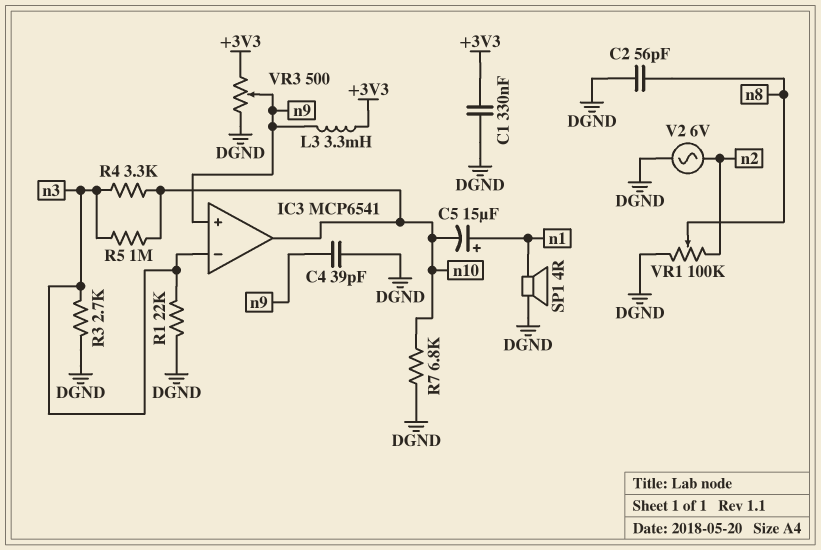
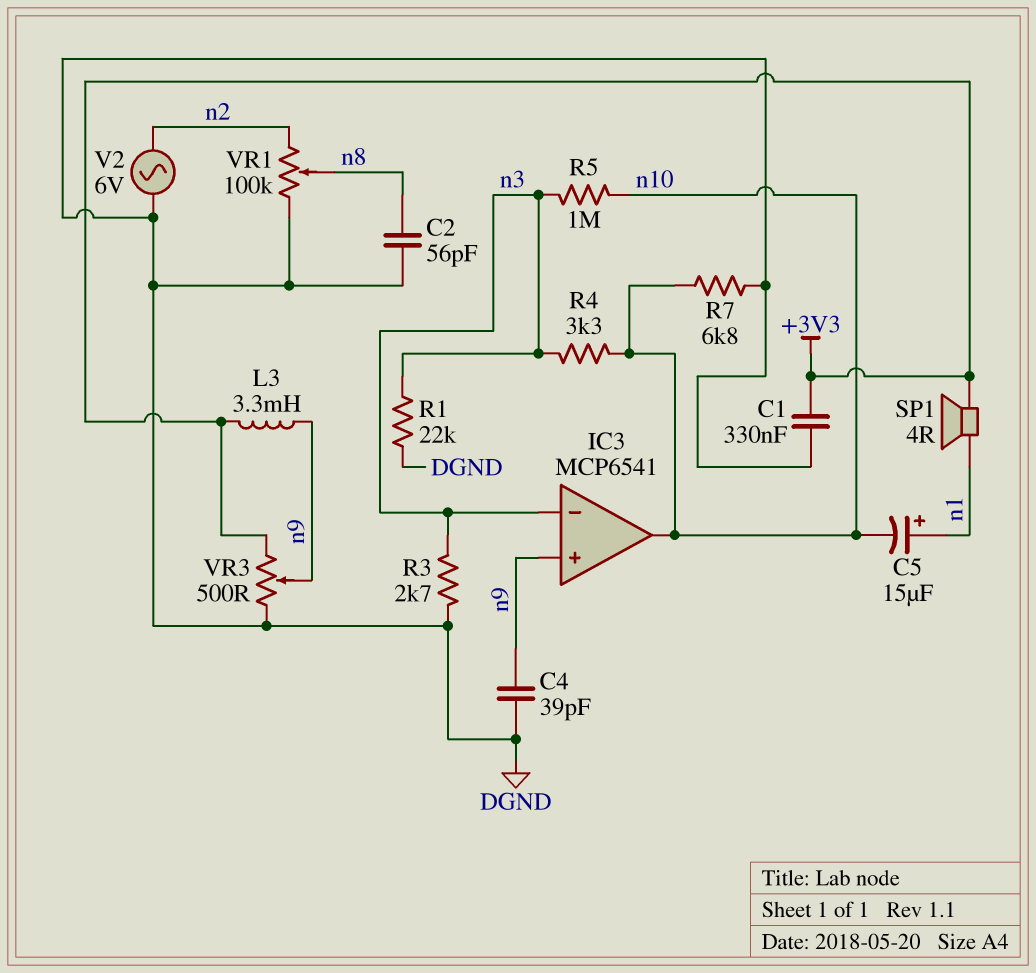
SP1: speaker 4R (DGND, n1) -> speaker 4R (+3V3, n1)

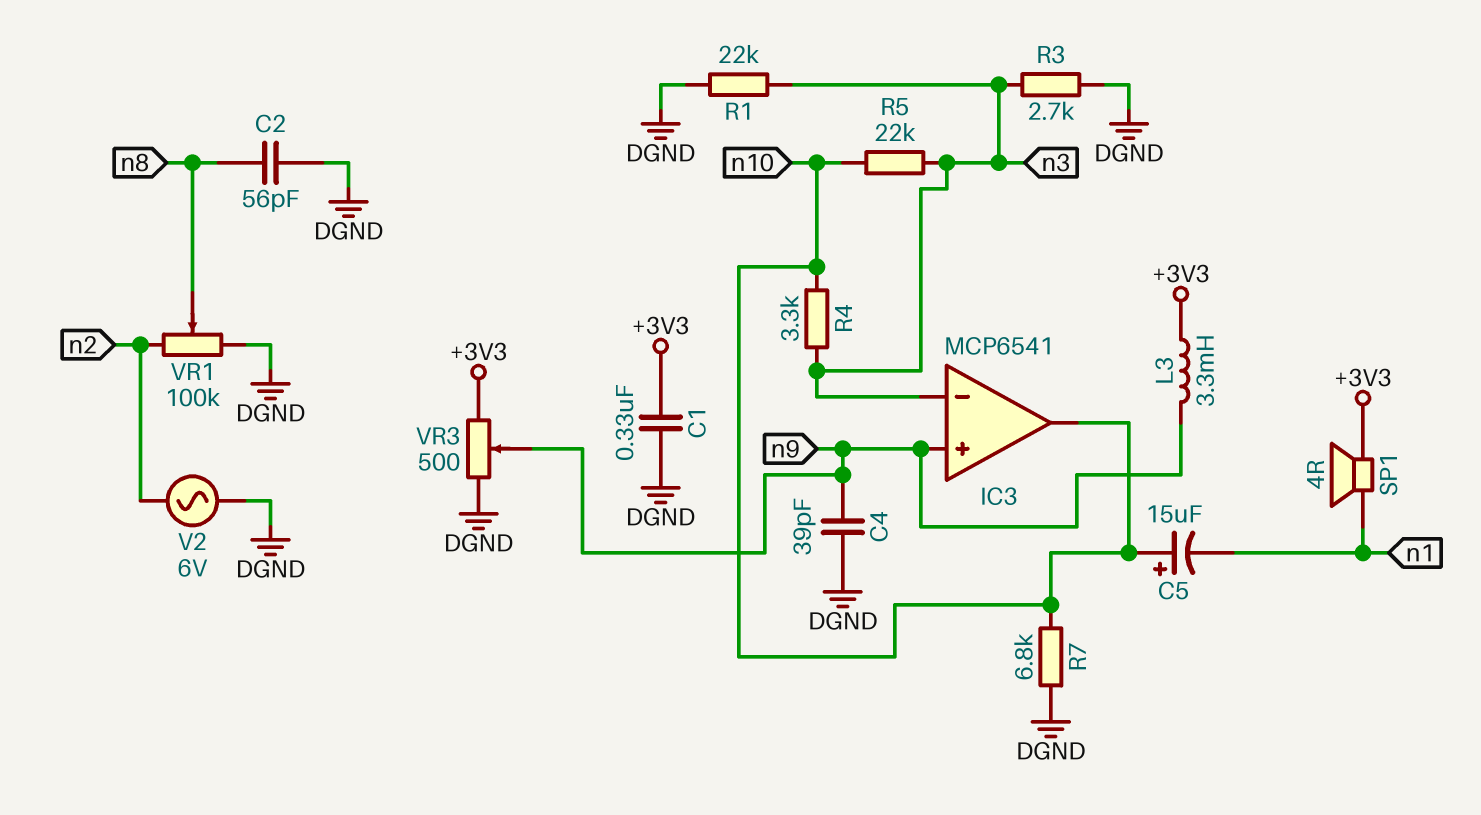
C5: 15uF (plus n1, minus n10) -> 15uF (plus n10, minus n1)
R5: 1M (n3, n10) -> 22k (n3, n10)

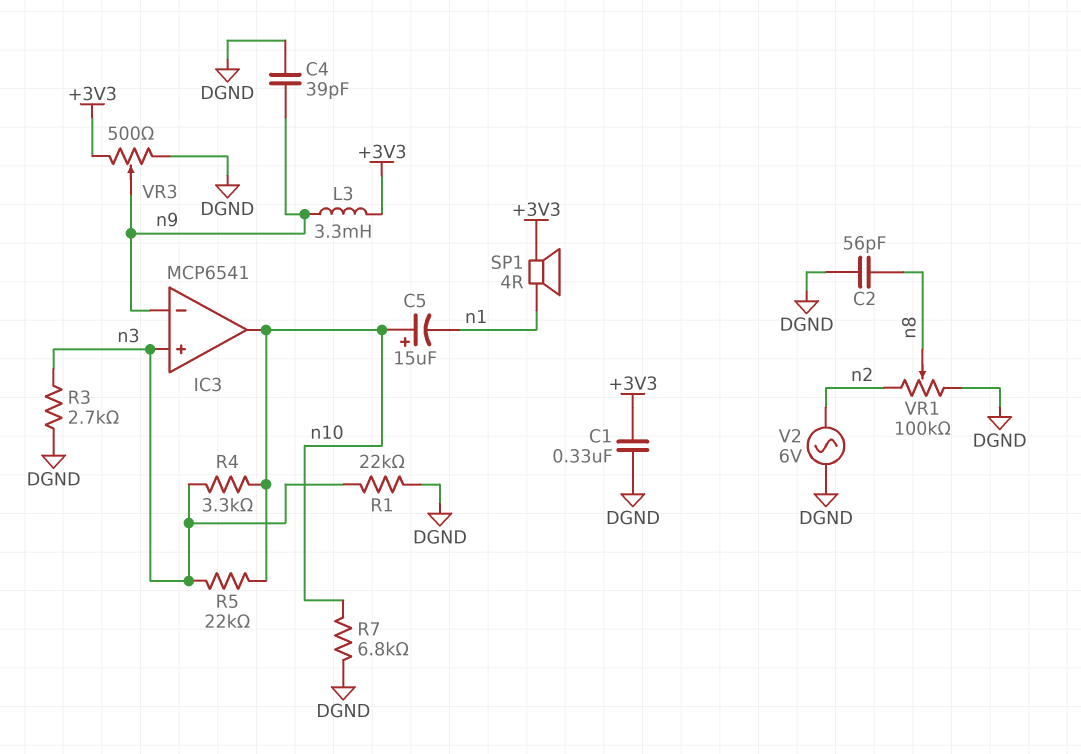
IC3 pin in+: n9 -> n3
IC3 pin in-: n3 -> n9

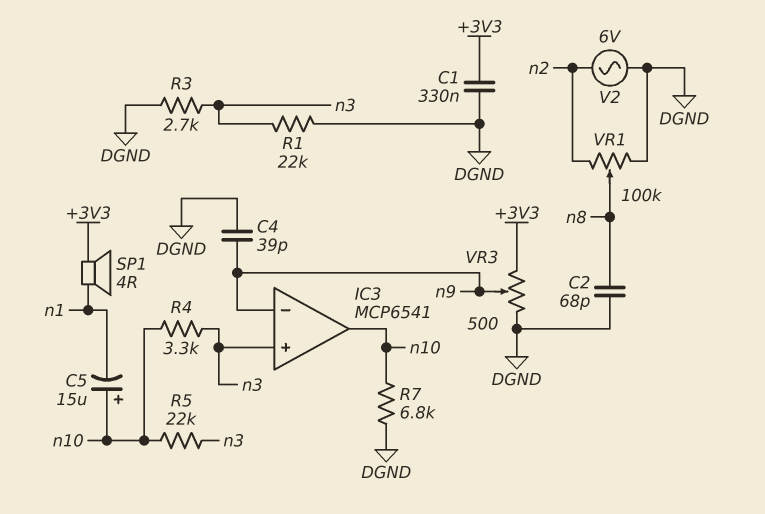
C2: 56pF (DGND, n8) -> 68pF (DGND, n8)
L3: 3.3mH (+3V3, n9) -> none

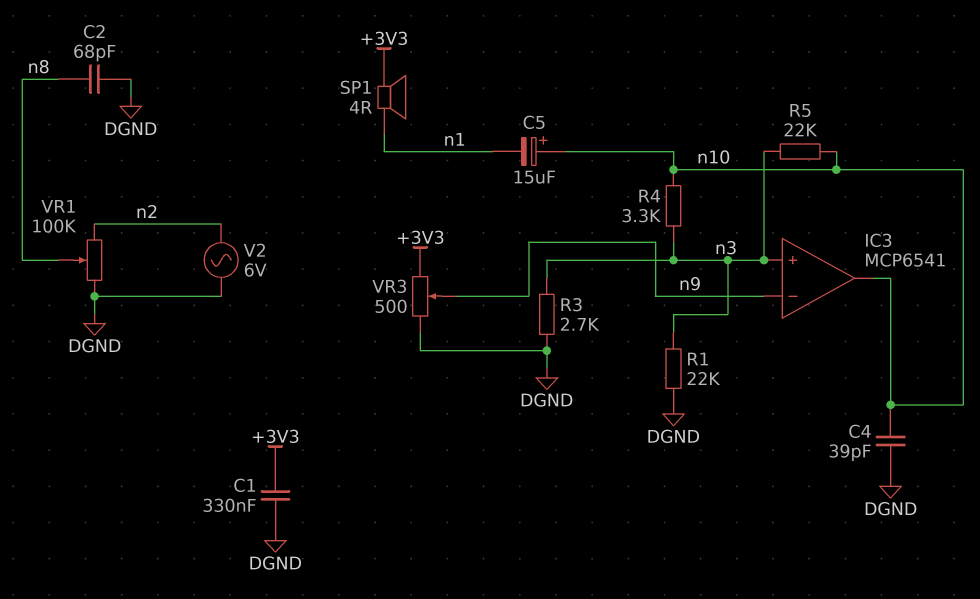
C4: 39pF (DGND, n9) -> 39pF (DGND, n10)
R7: 6.8k (DGND, n10) -> none

